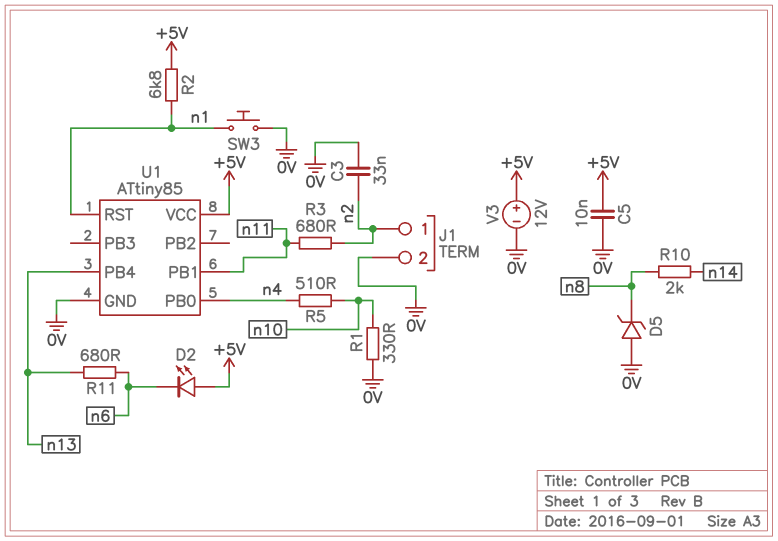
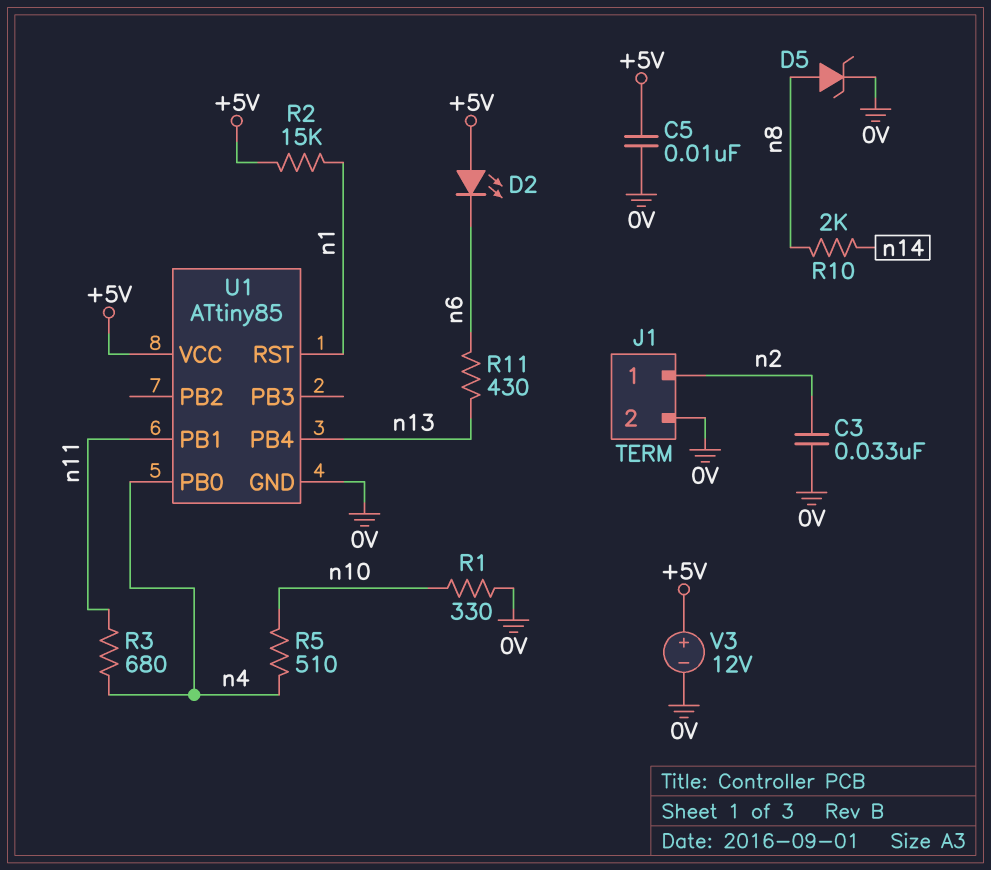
D5: zener (A 0V, K n8) -> zener (A n8, K 0V)
R2: 6.8k (+5V, n1) -> 15k (+5V, n1)
R3: 680 (n2, n11) -> 680 (n4, n11)
R11: 680 (n6, n13) -> 430 (n6, n13)
SW3: button (0V, n1) -> none

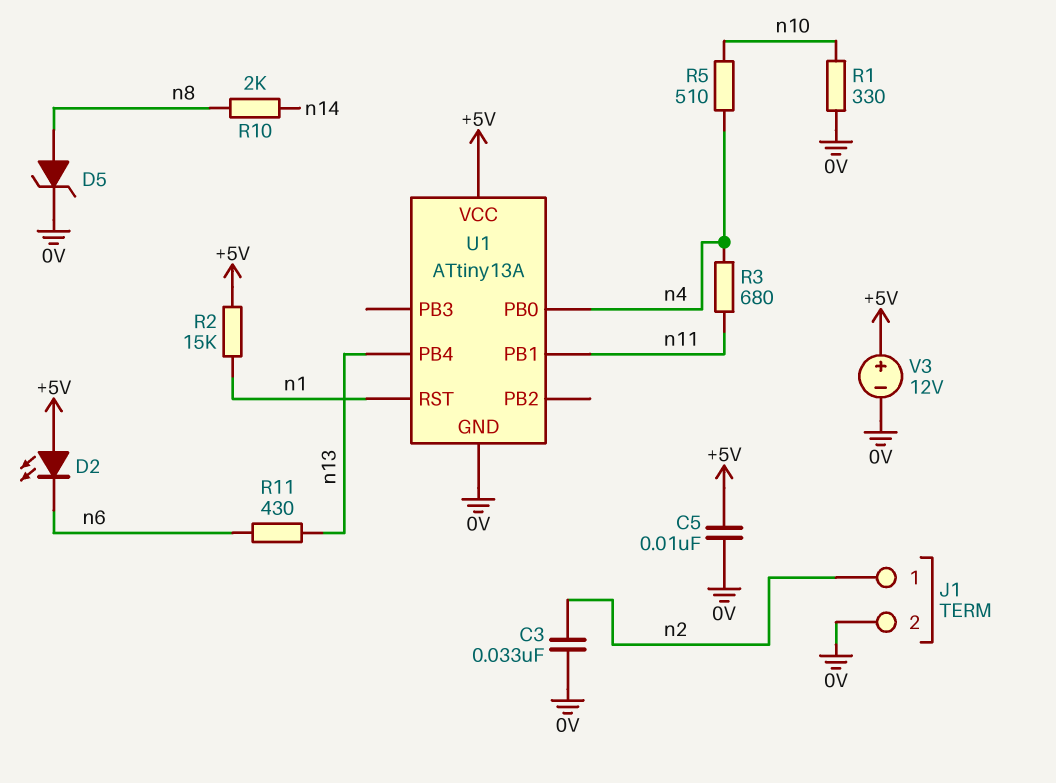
U1: ATtiny85 -> ATtiny13A

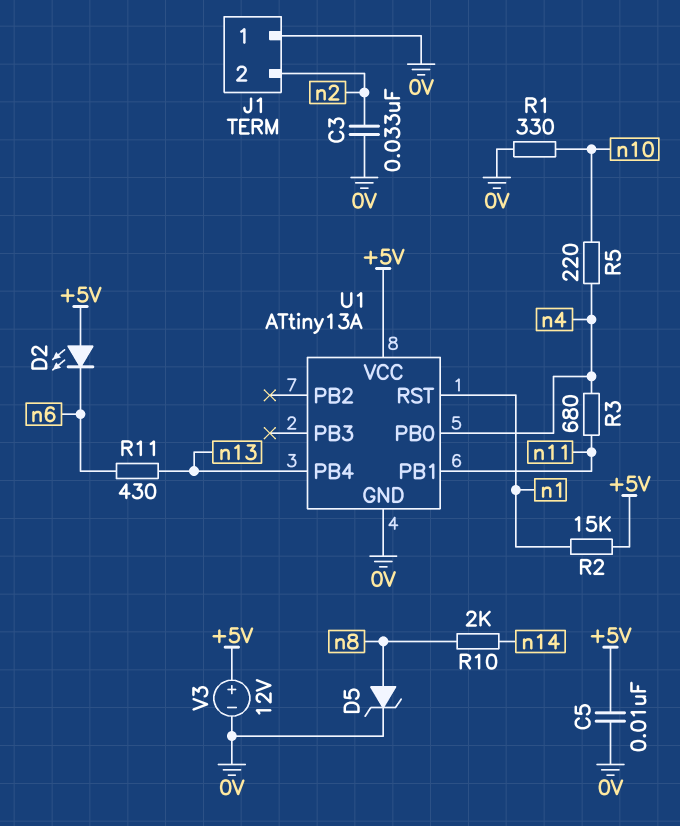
J1 pin 1: n2 -> 0V
J1 pin 2: 0V -> n2
R5: 510 (n4, n10) -> 220 (n4, n10)

